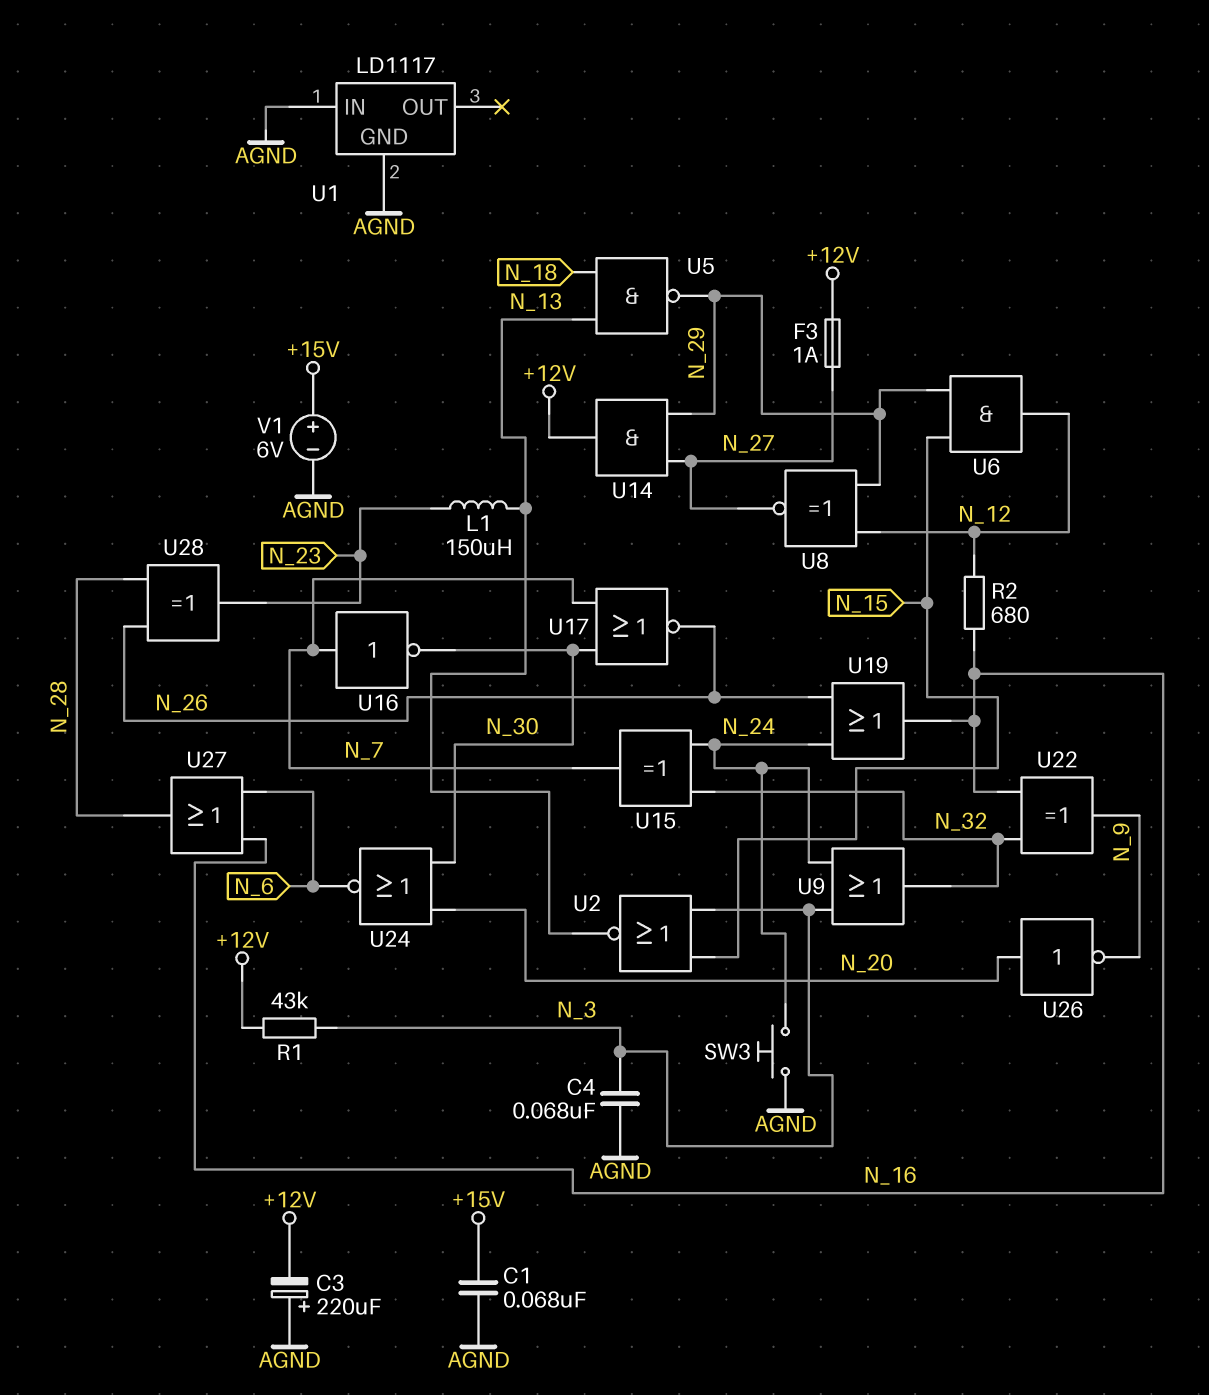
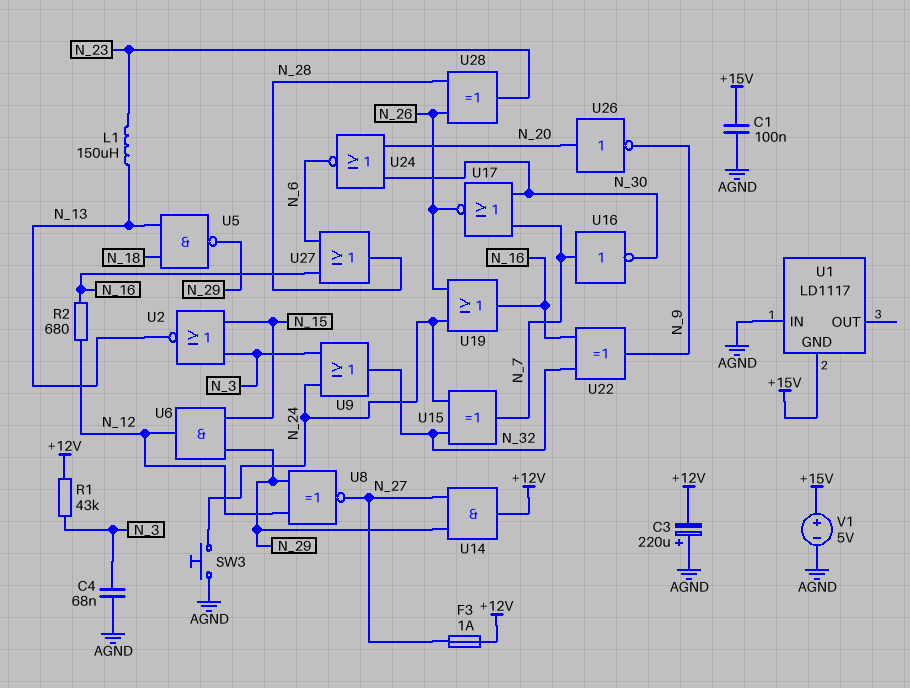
C1: 68nF (+15V, AGND) -> 100nF (+15V, AGND)
U1 pin GND: AGND -> +15V
V1: 6V (plus +15V, minus AGND) -> 5V (plus +15V, minus AGND)

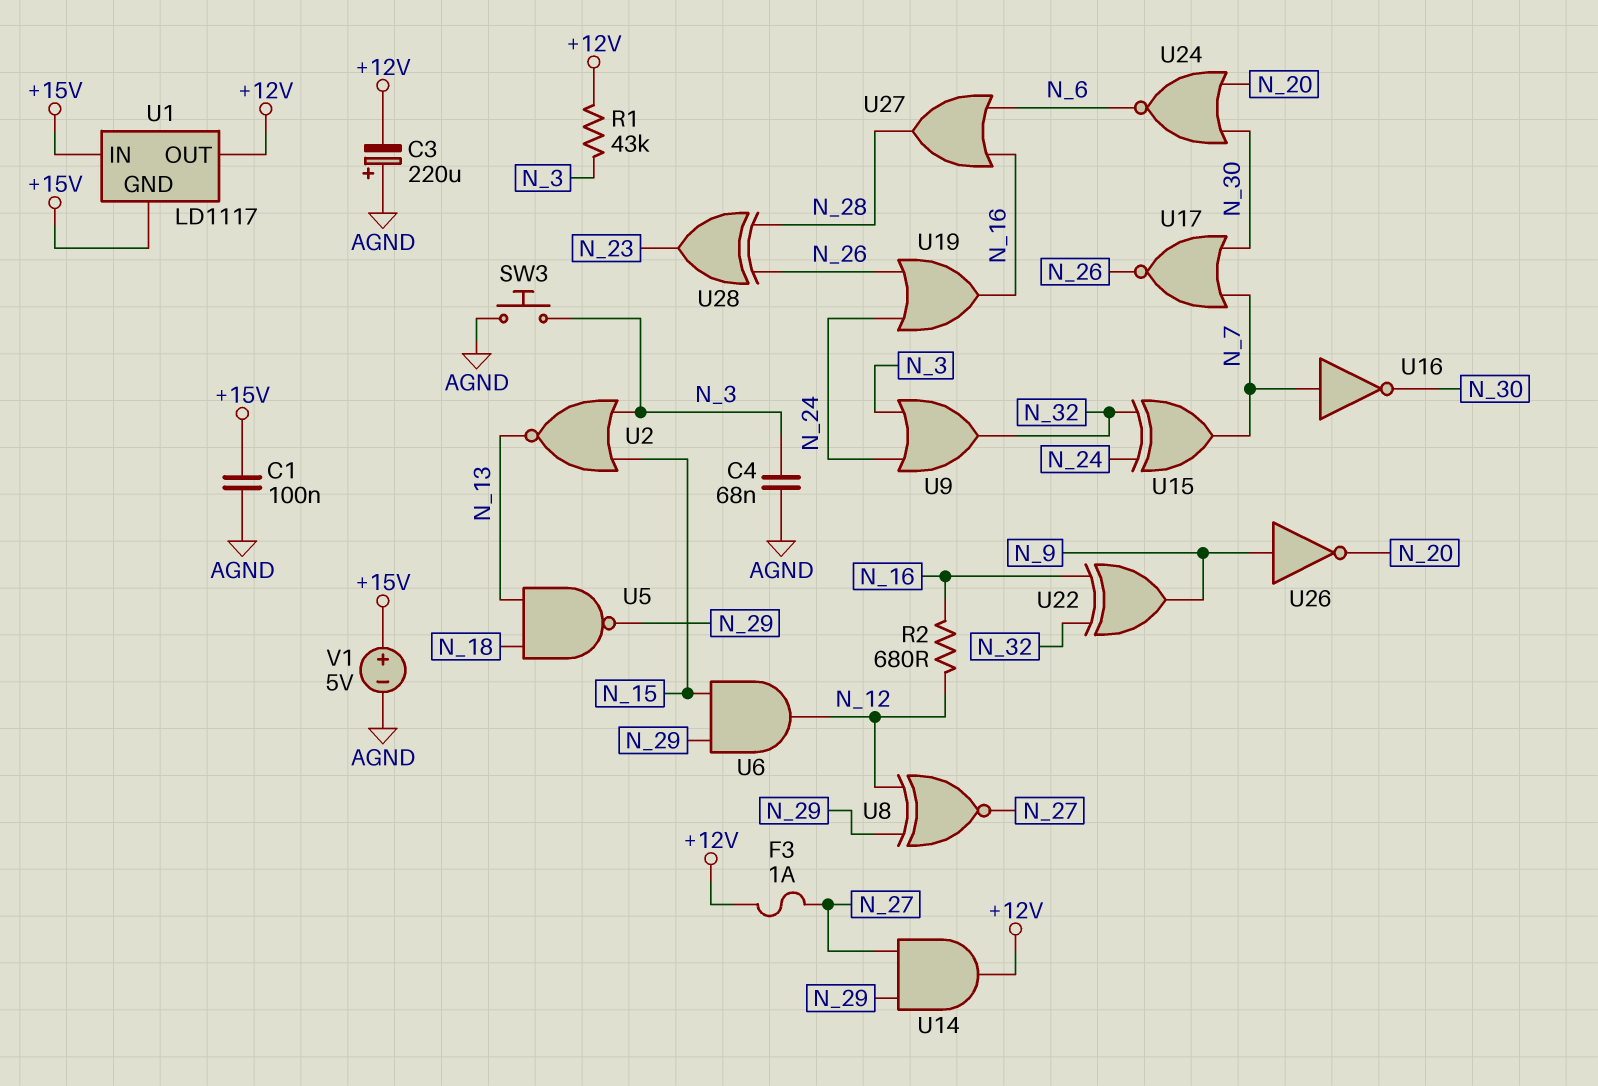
L1: 150uH (N_13, N_23) -> none
SW3: button (AGND, N_24) -> button (AGND, N_3)
U1 pin IN: AGND -> +15V
U1 pin OUT: none -> +12V
U26: NOT (in N_20, out N_9) -> NOT (in N_9, out N_20)

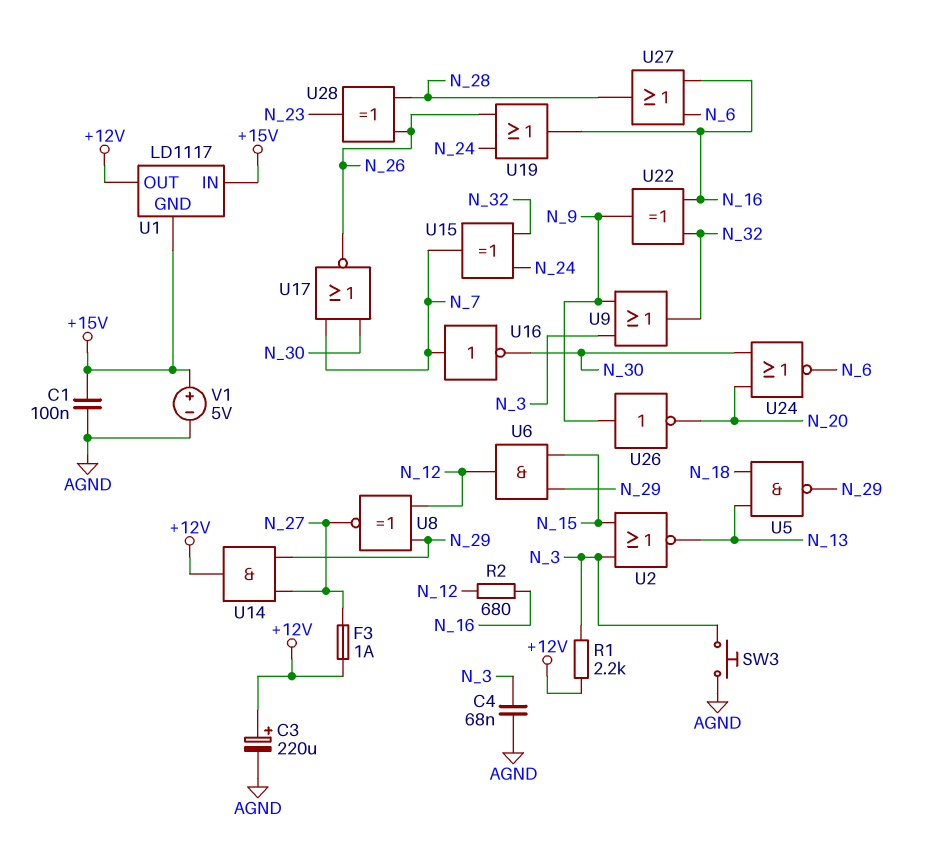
C3: 220uF (plus AGND, minus +12V) -> 220uF (plus +12V, minus AGND)
R1: 43k (+12V, N_3) -> 2.2k (+12V, N_3)
U9: OR (in N_3, in N_24, out N_32) -> OR (in N_3, in N_9, out N_32)

